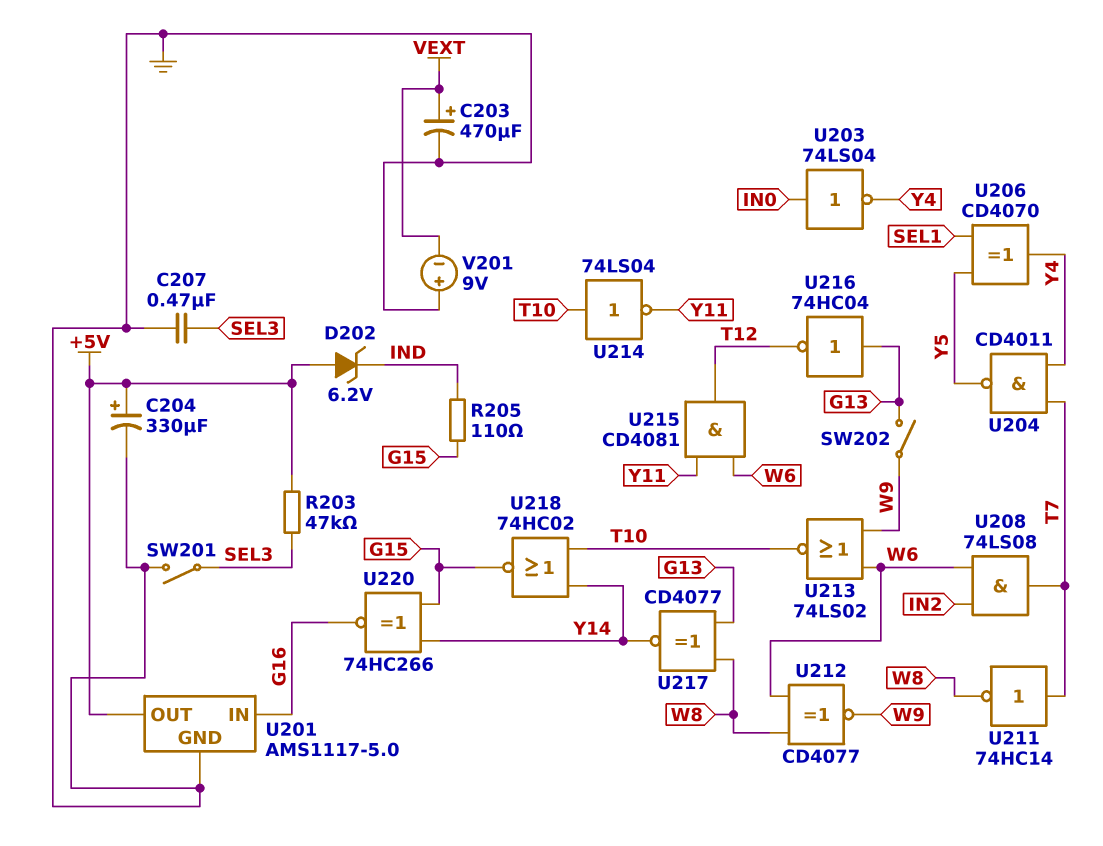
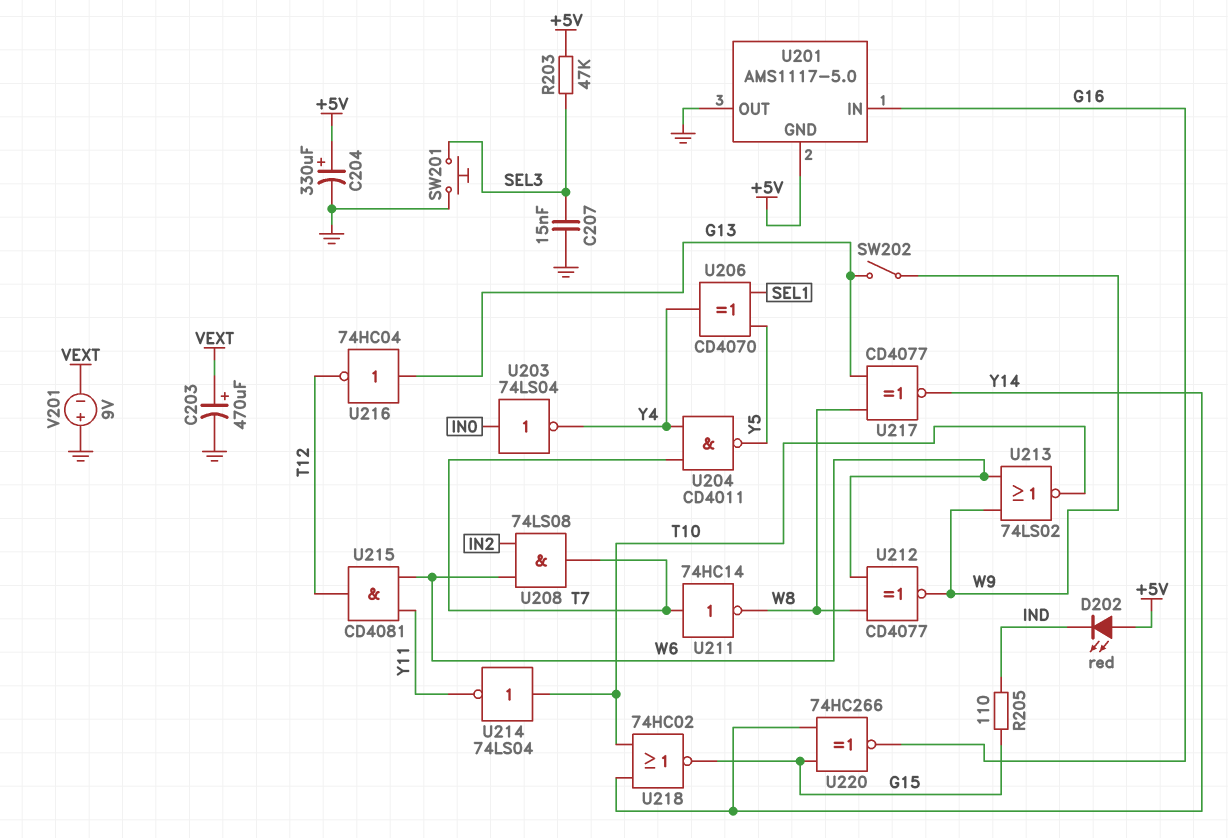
C207: 470nF (GND, SEL3) -> 15nF (GND, SEL3)
D202: zener 6.2V (A +5V, K IND) -> LED red (A +5V, K IND)
SW201: switch (GND, SEL3) -> button (GND, SEL3)
U201 pin GND: GND -> +5V
U201 pin OUT: +5V -> GND

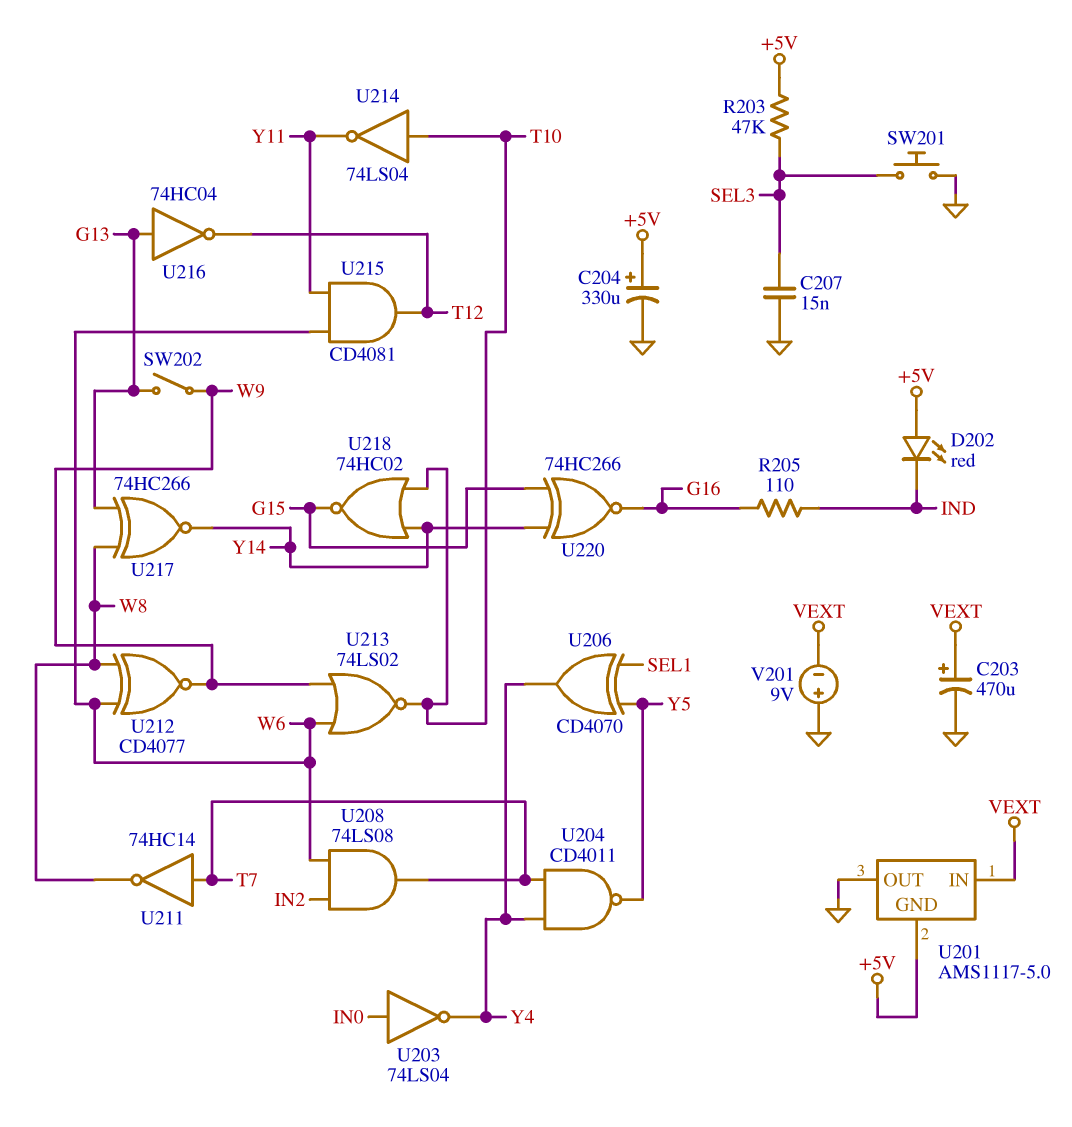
R205: 110 (G15, IND) -> 110 (G16, IND)
U201 pin IN: G16 -> VEXT
U217: XNOR CD4077 (in G13, in W8, out Y14) -> XNOR 74HC266 (in G13, in W8, out Y14)

